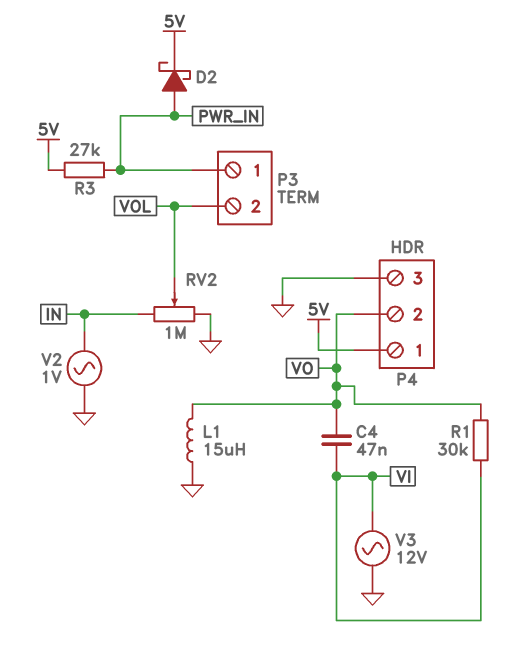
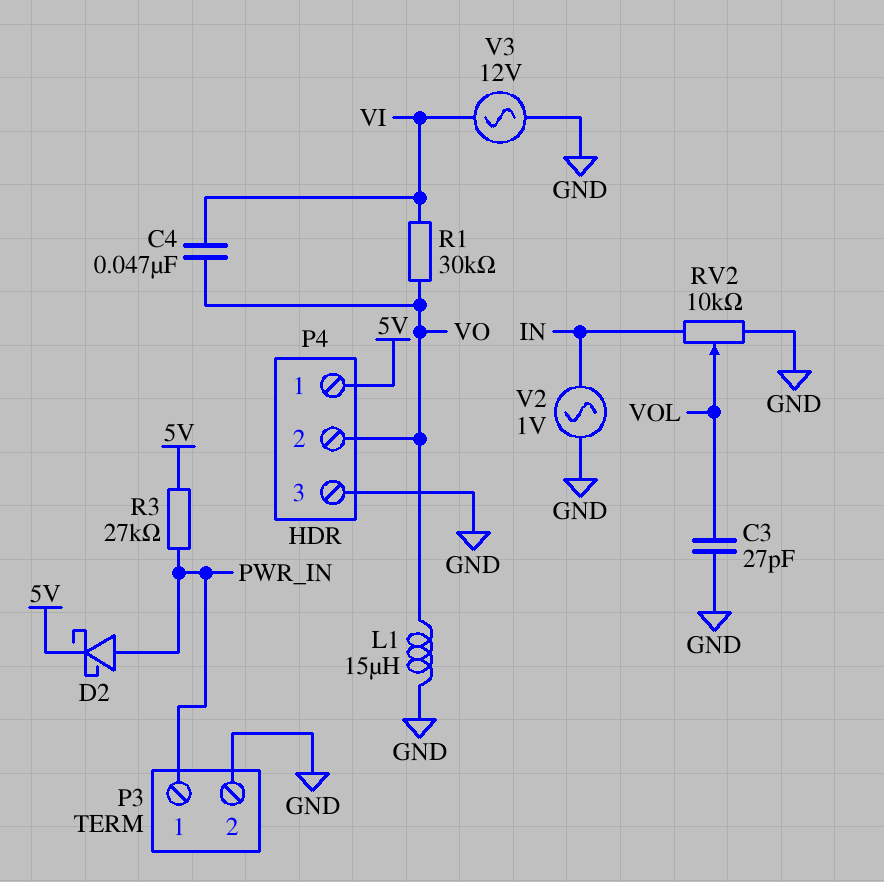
C3: none -> 27pF (GND, VOL)
P3 pin 2: VOL -> GND
RV2: 1M (GND, IN, wiper VOL) -> 10k (GND, IN, wiper VOL)

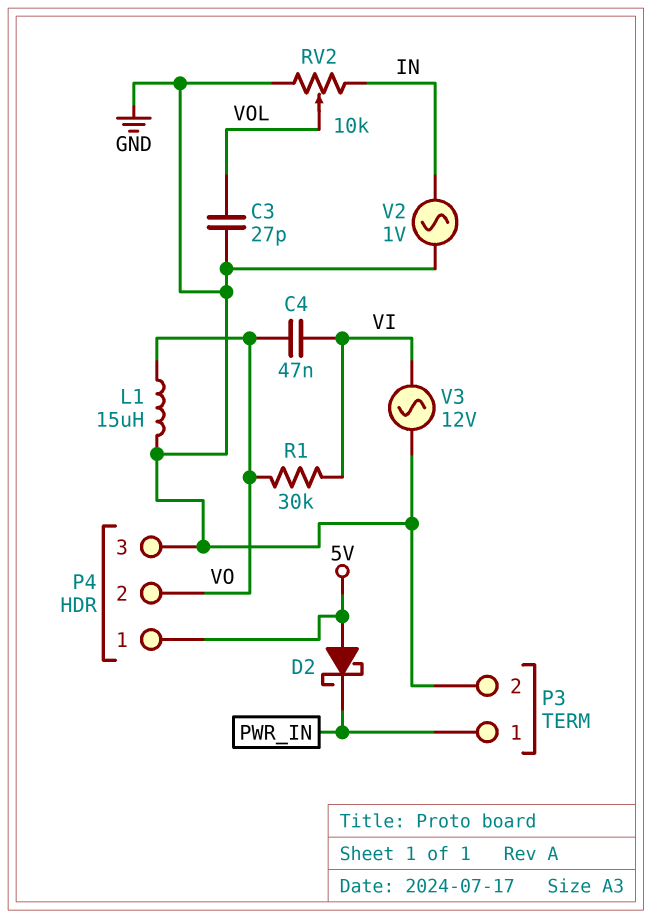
D2: schottky (A PWR_IN, K 5V) -> schottky (A 5V, K PWR_IN)
R3: 27k (5V, PWR_IN) -> none

